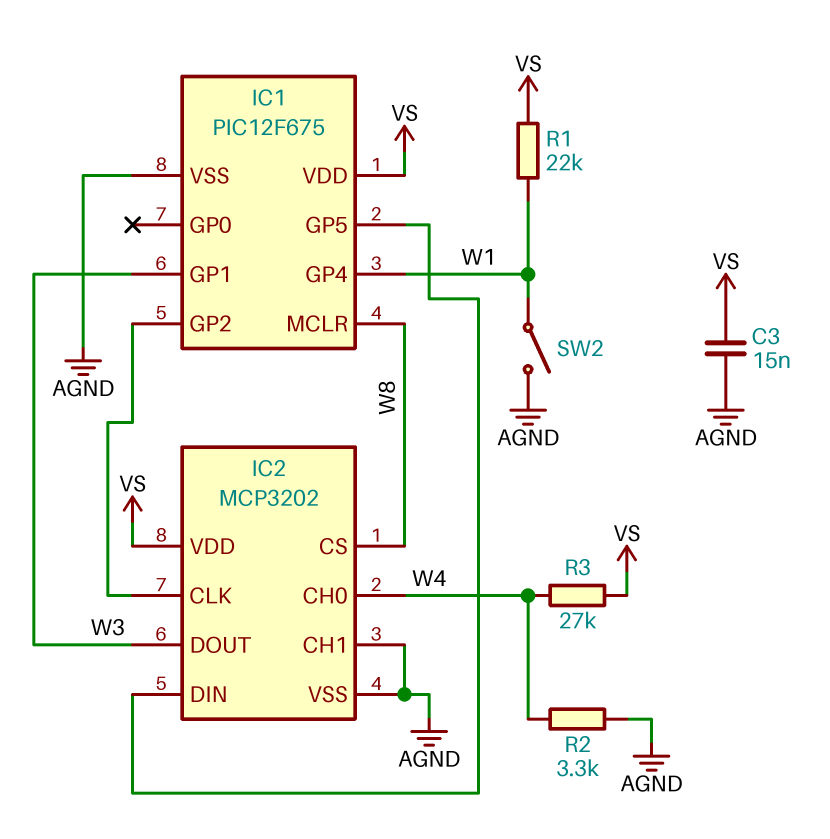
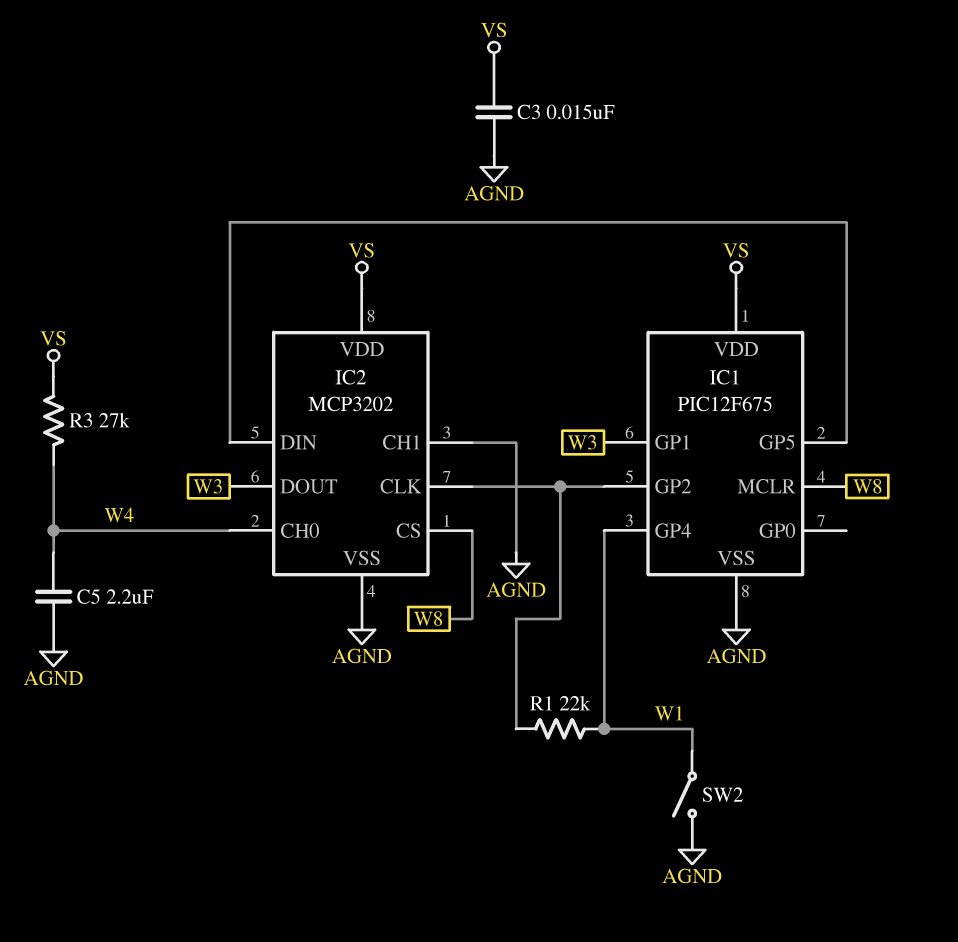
C5: none -> 2.2uF (AGND, W4)
R1: 22k (VS, W1) -> 22k (IC1/GP2, W1)
R2: 3.3k (AGND, W4) -> none

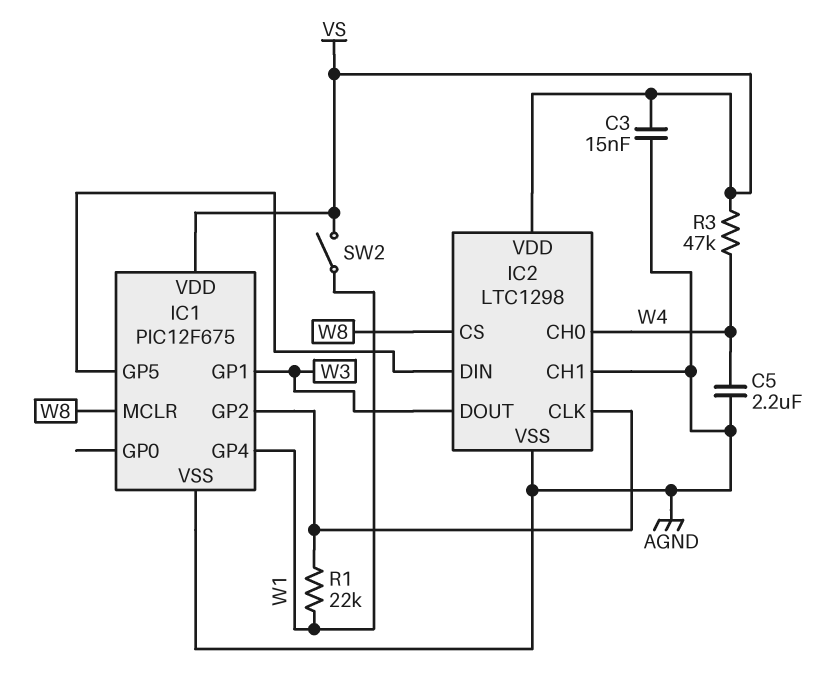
IC2: MCP3202 -> LTC1298
R3: 27k (VS, W4) -> 47k (VS, W4)
SW2: switch (AGND, W1) -> switch (VS, W1)

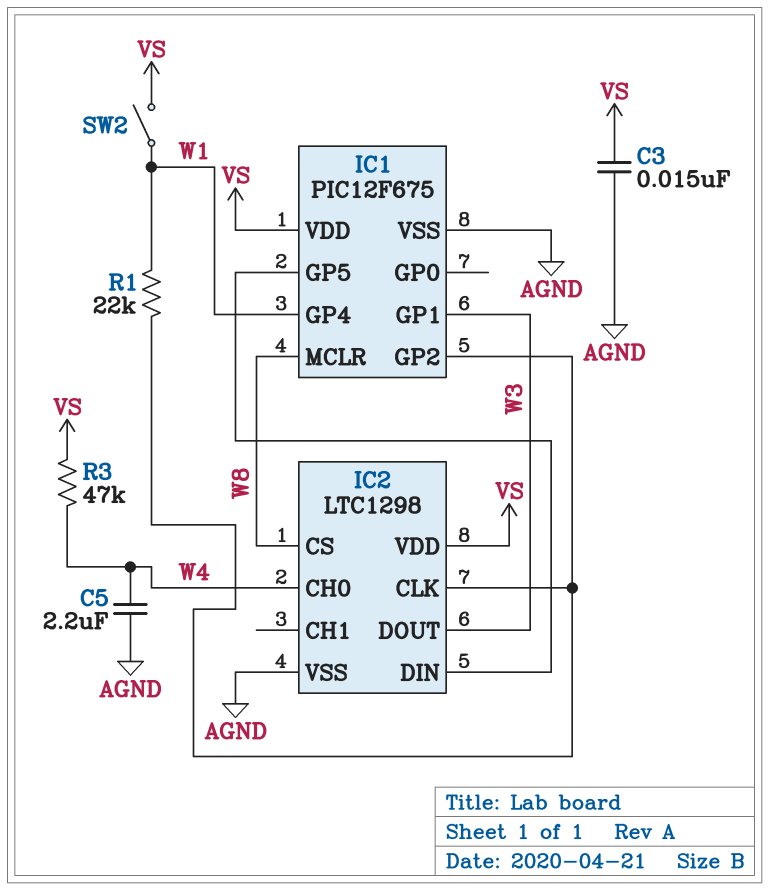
IC2 pin CH1: AGND -> none

